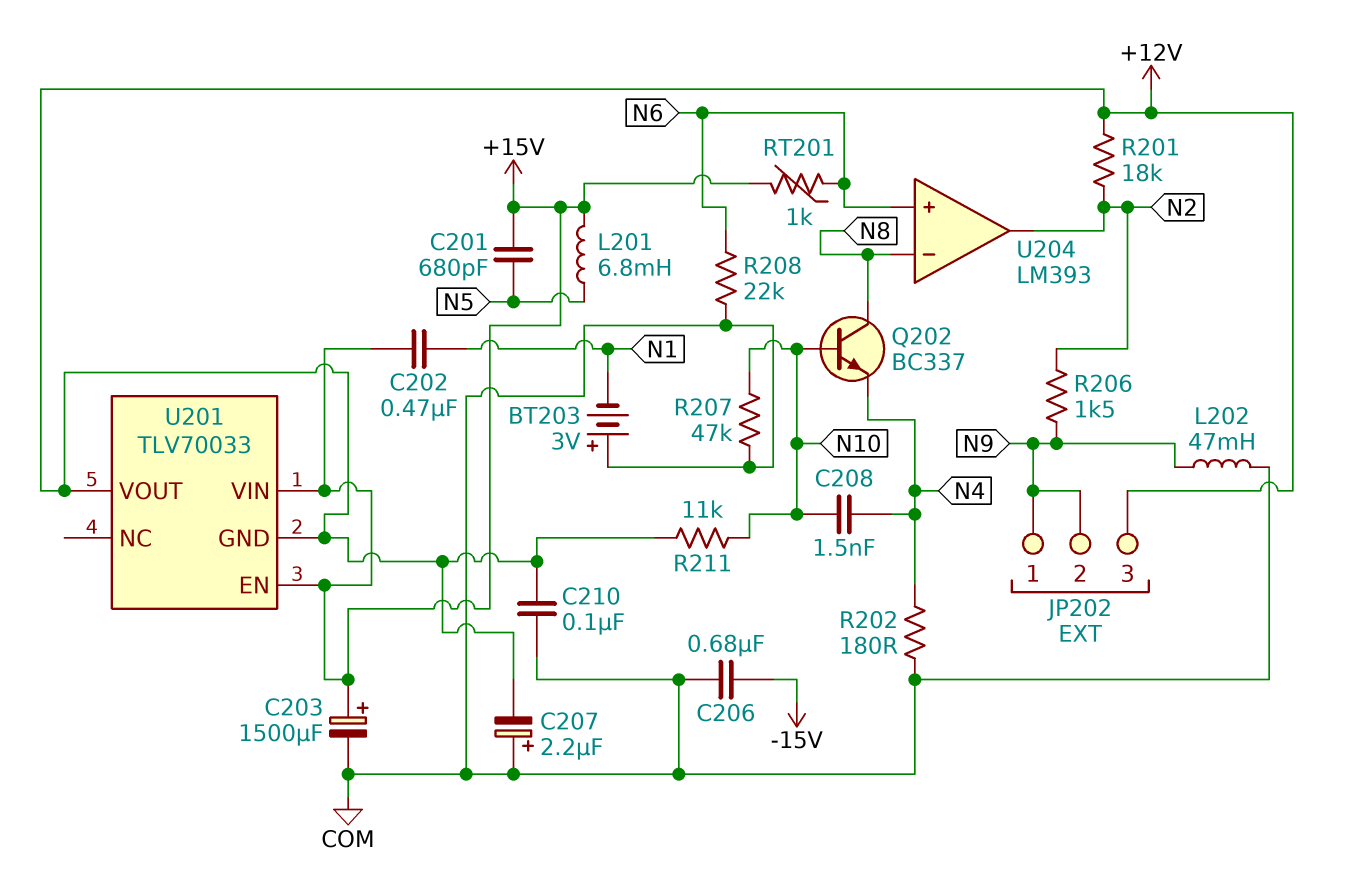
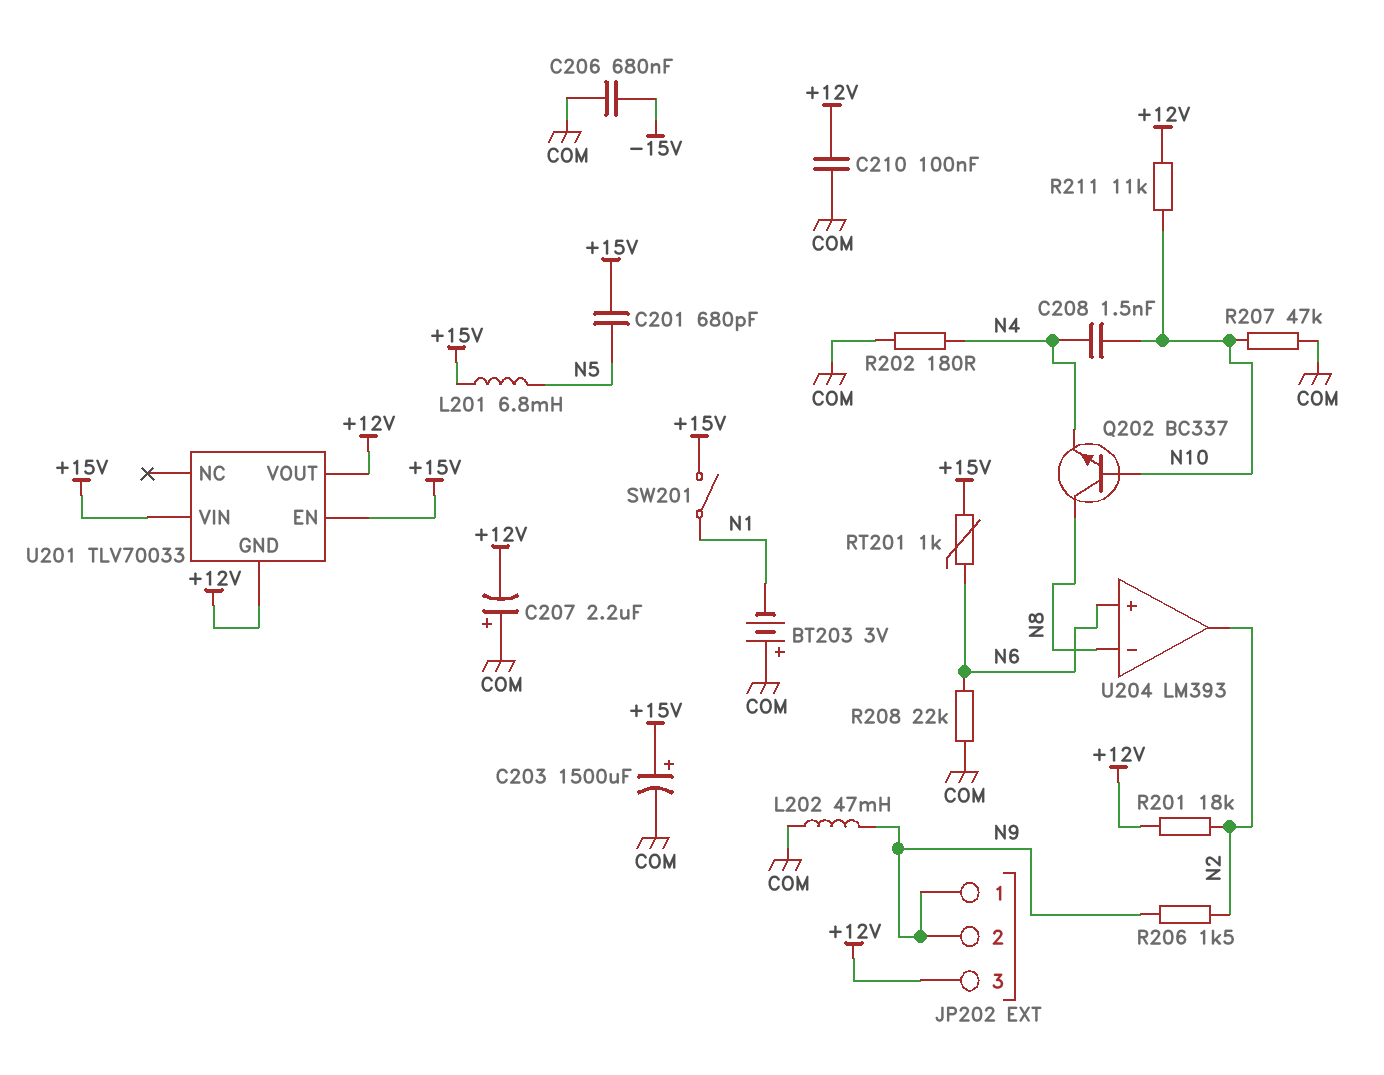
C202: 470nF (+15V, N1) -> none
SW201: none -> switch (+15V, N1)

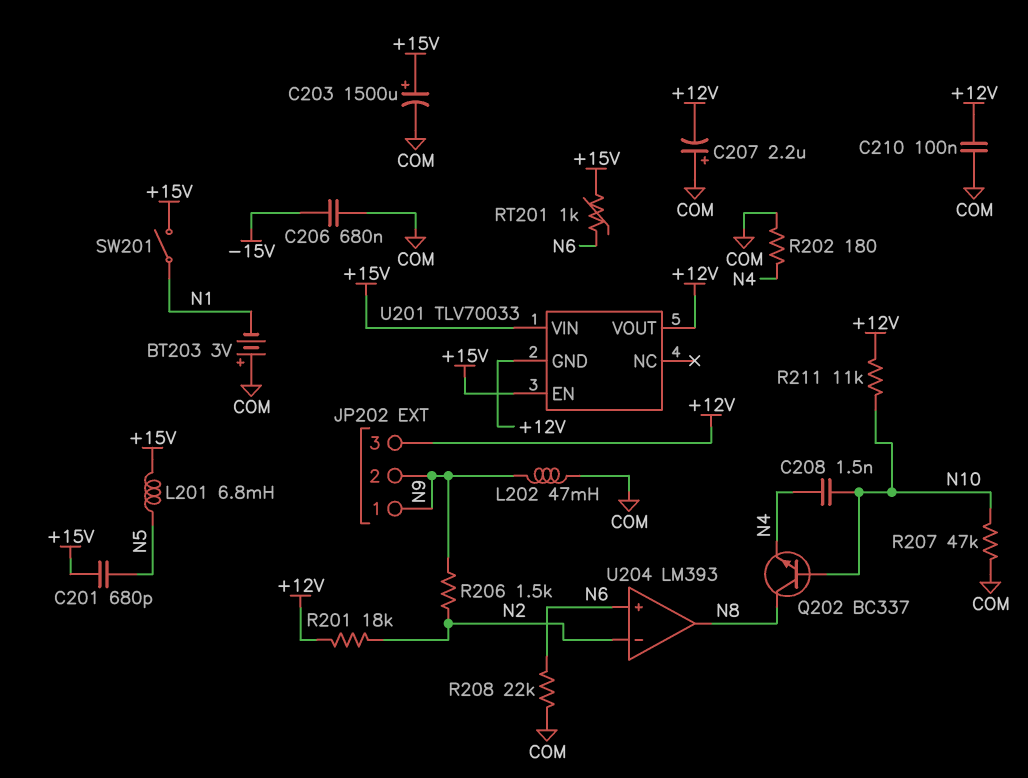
U204 pin in-: N8 -> N2
U204 pin out: N2 -> N8

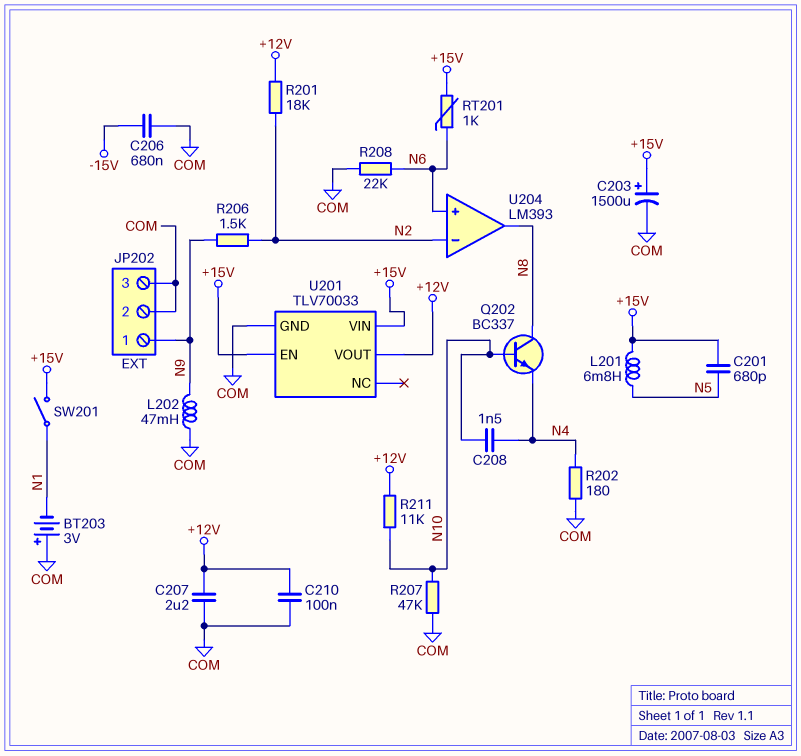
C207: 2.2uF (plus COM, minus +12V) -> 2.2uF (+12V, COM)
JP202 pin 2: N9 -> COM
JP202 pin 3: +12V -> COM
U201 pin GND: +12V -> COM

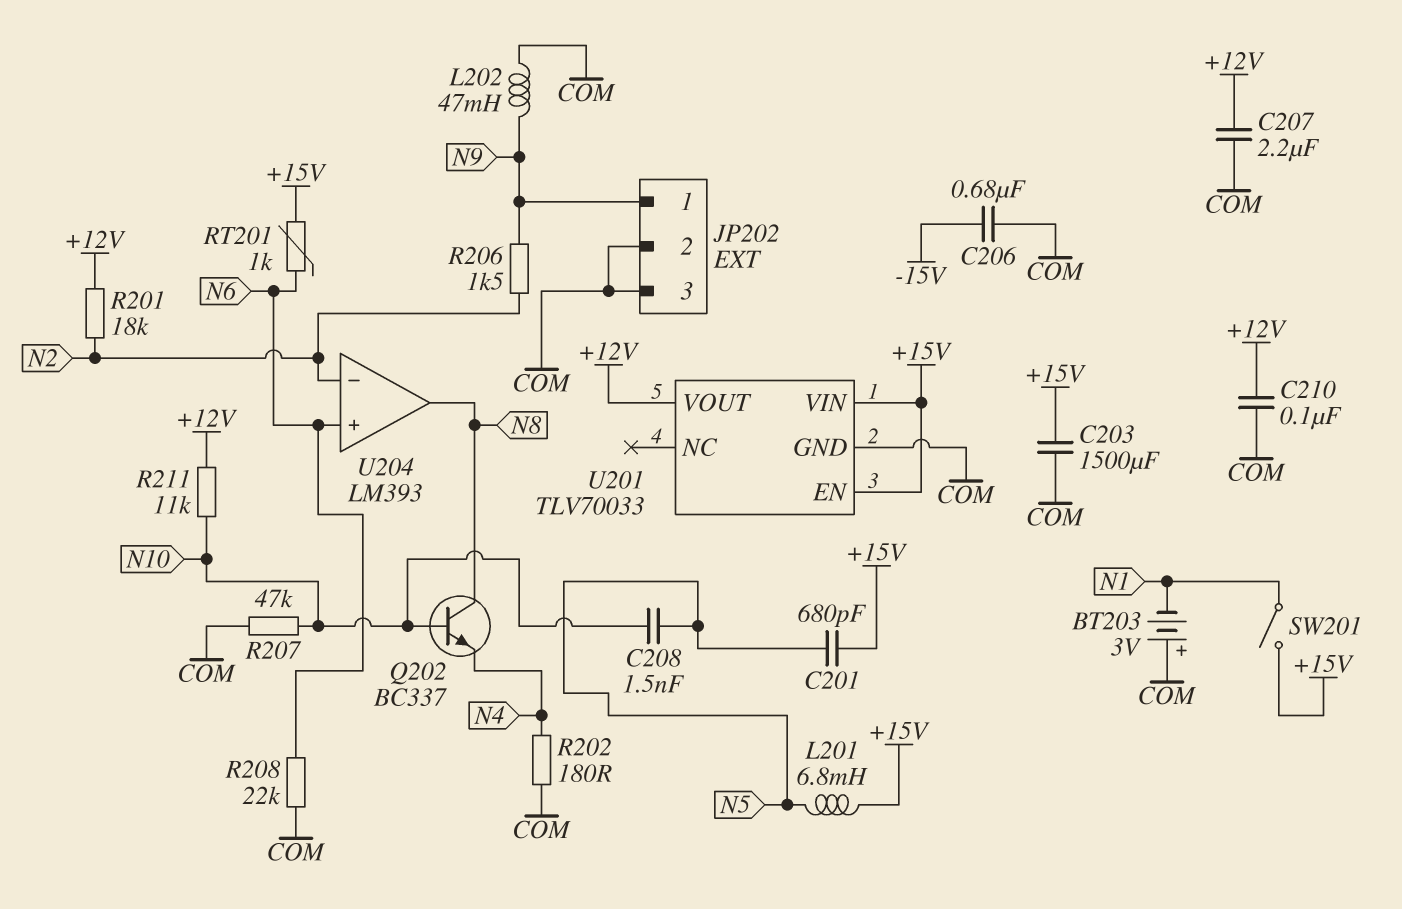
C203: 1500uF (plus +15V, minus COM) -> 1500uF (+15V, COM)
C208: 1.5nF (N4, N10) -> 1.5nF (N5, N10)

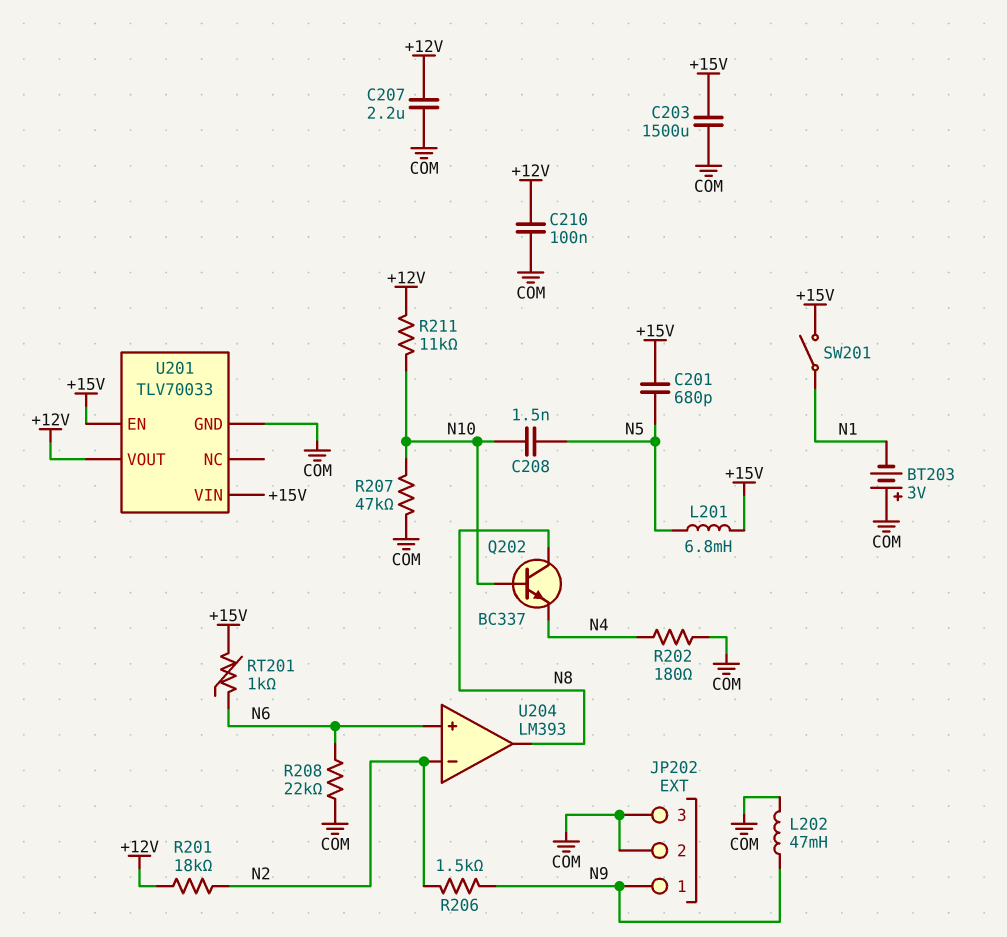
C206: 680nF (-15V, COM) -> none

